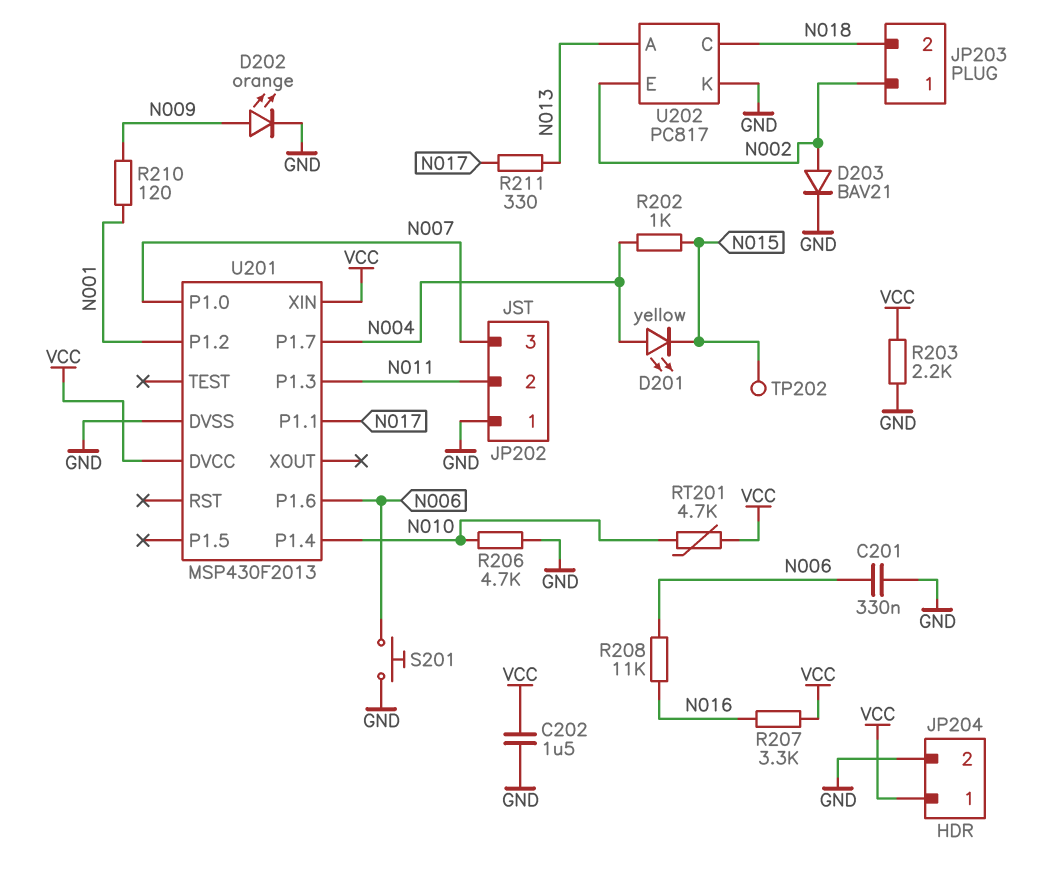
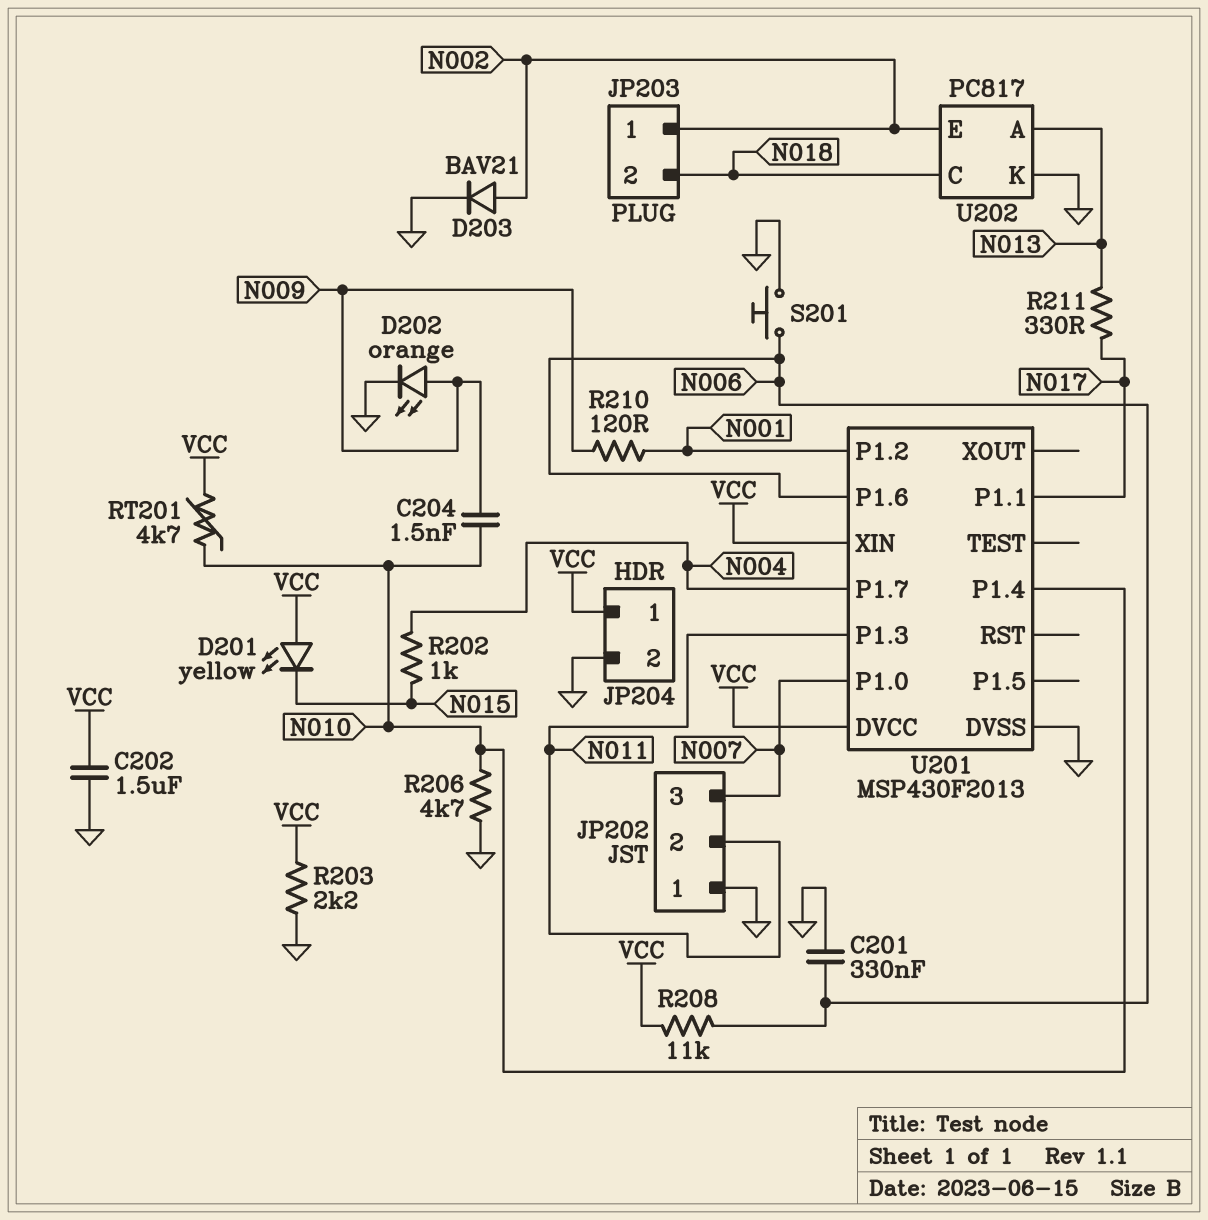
C204: none -> 1.5nF (N009, N010)
D201: LED yellow (A N004, K N015) -> LED yellow (A VCC, K N015)
R207: 3.3k (N016, VCC) -> none
R208: 11k (N006, N016) -> 11k (N006, VCC)
TP202: test point (N015) -> none

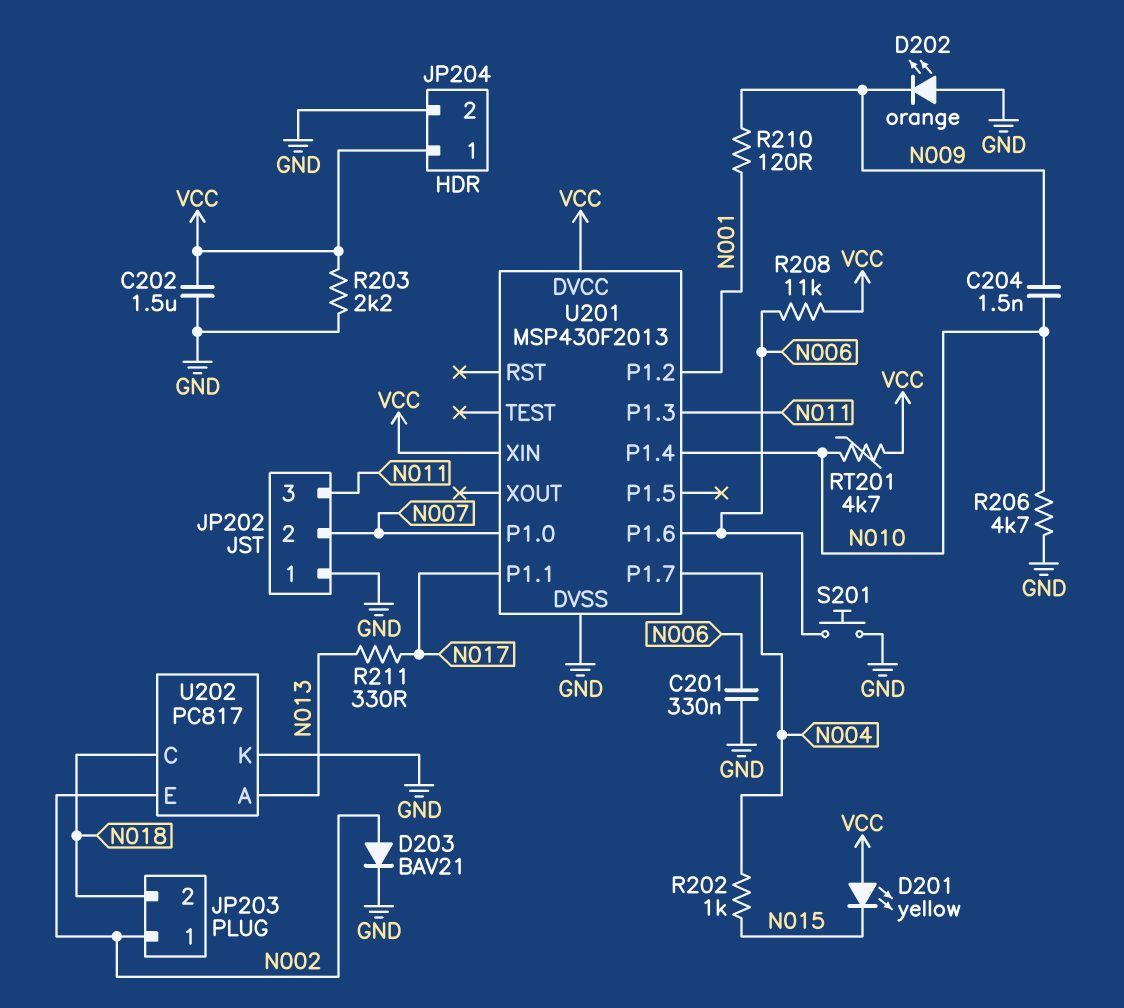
D202: LED orange (A N009, K GND) -> LED orange (A GND, K N009)
JP202 pin 2: N011 -> N007
JP202 pin 3: N007 -> N011

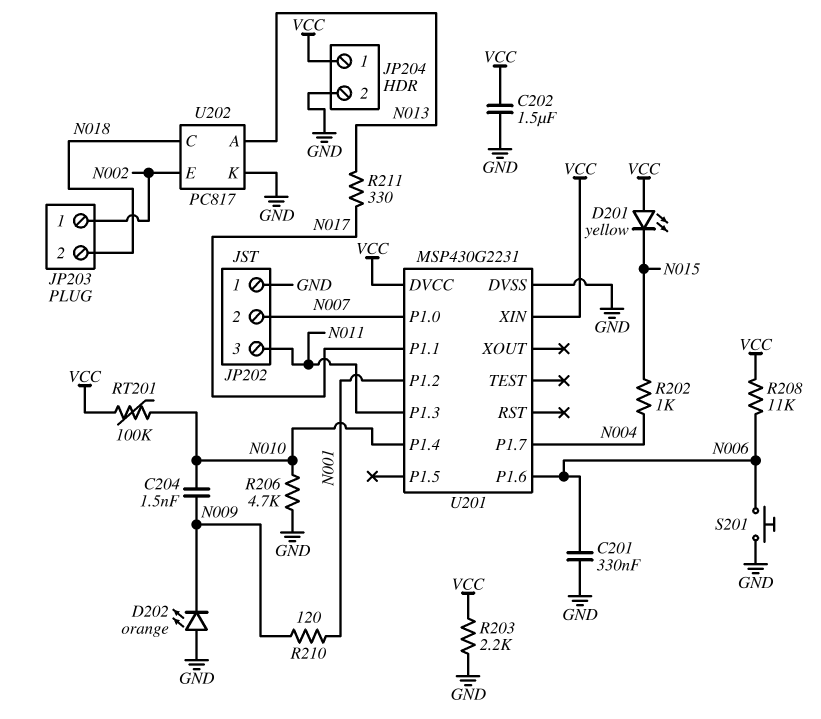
D203: diode BAV21 (A N002, K GND) -> none
RT201: 4.7k (N010, VCC) -> 100k (N010, VCC)
U201: MSP430F2013 -> MSP430G2231

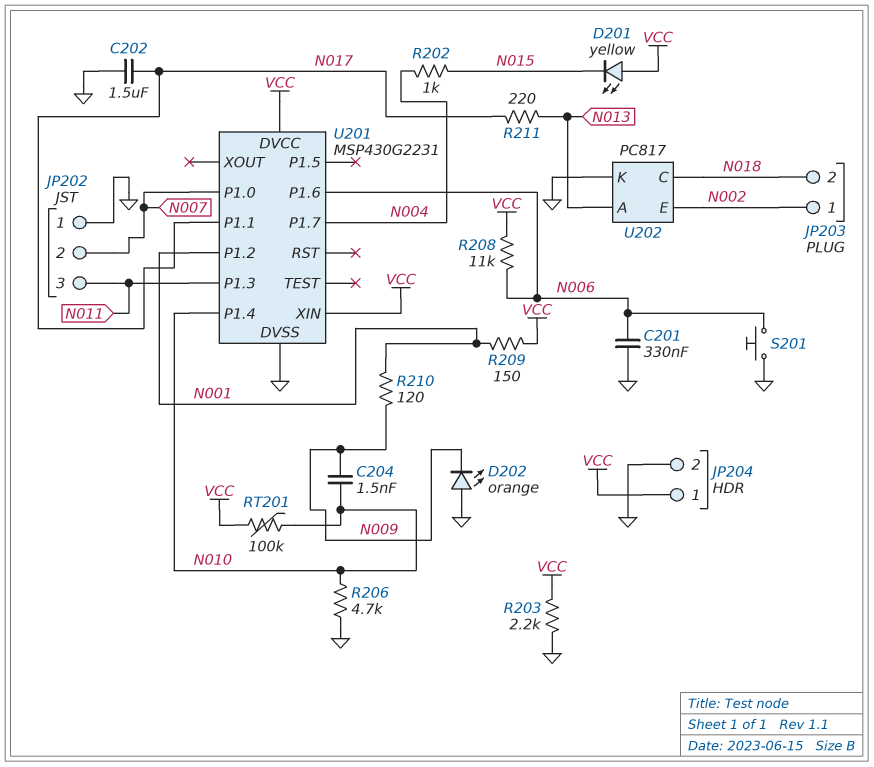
C202: 1.5uF (GND, VCC) -> 1.5uF (GND, N017)
R209: none -> 150 (N001, VCC)
R211: 330 (N013, N017) -> 220 (N013, N017)

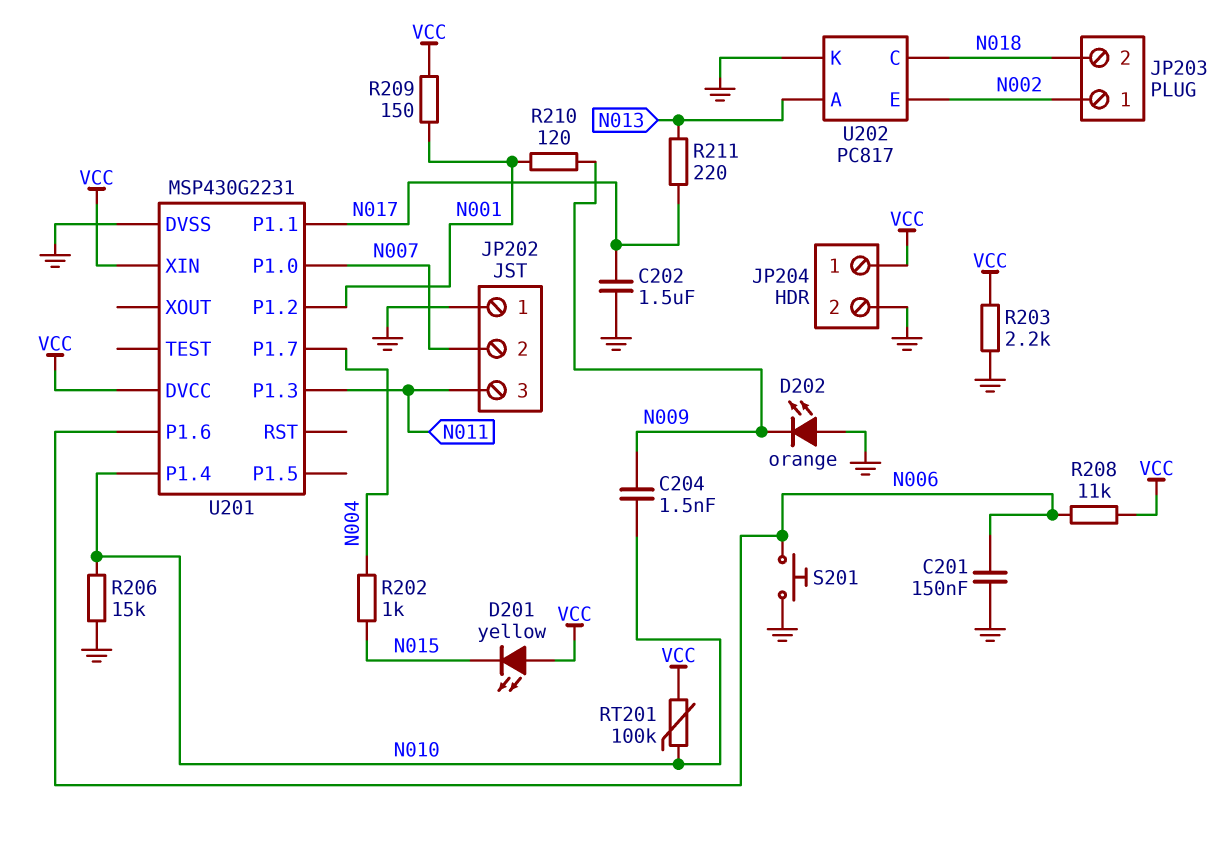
C201: 330nF (GND, N006) -> 150nF (GND, N006)
R206: 4.7k (GND, N010) -> 15k (GND, N010)

